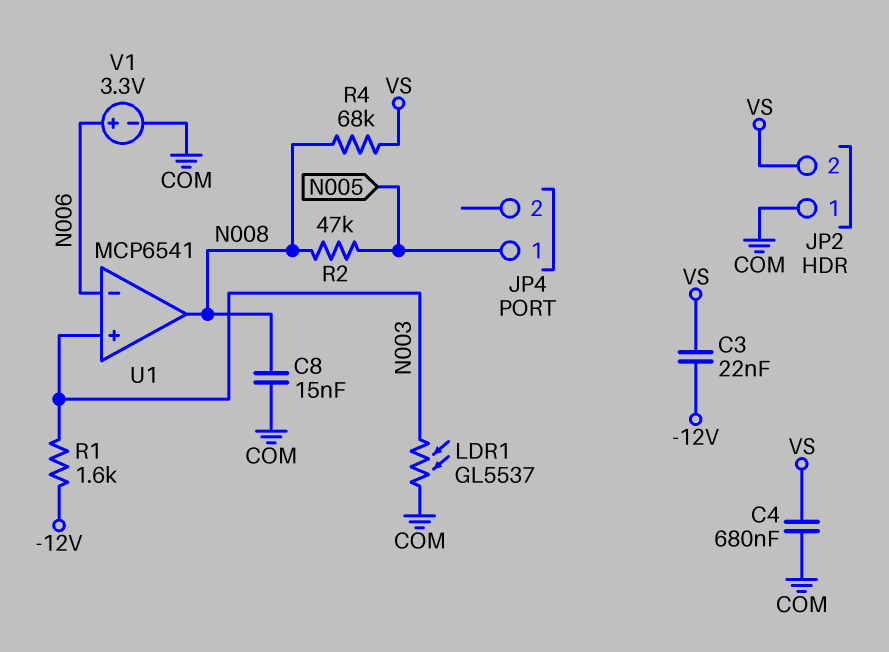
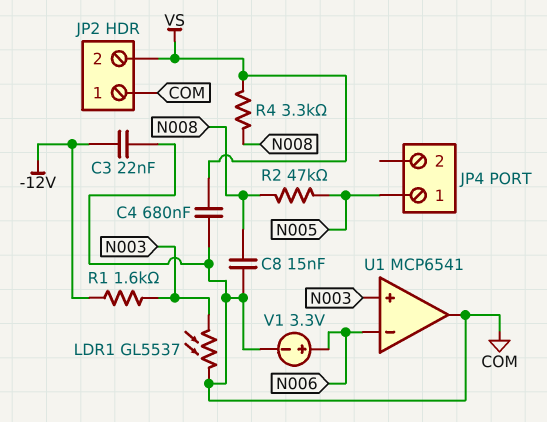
C3: 22nF (-12V, VS) -> 22nF (-12V, COM)
R4: 68k (N008, VS) -> 3.3k (N008, VS)
U1 pin out: N008 -> COM

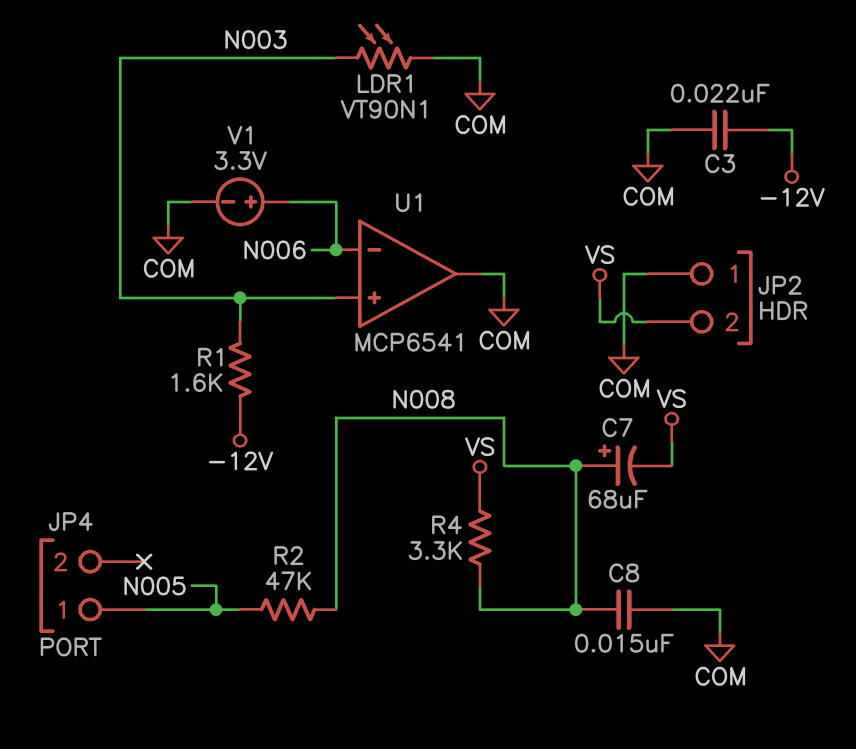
C4: 680nF (COM, VS) -> none
C7: none -> 68uF (plus N008, minus VS)
LDR1: GL5537 (COM, N003) -> VT90N1 (COM, N003)

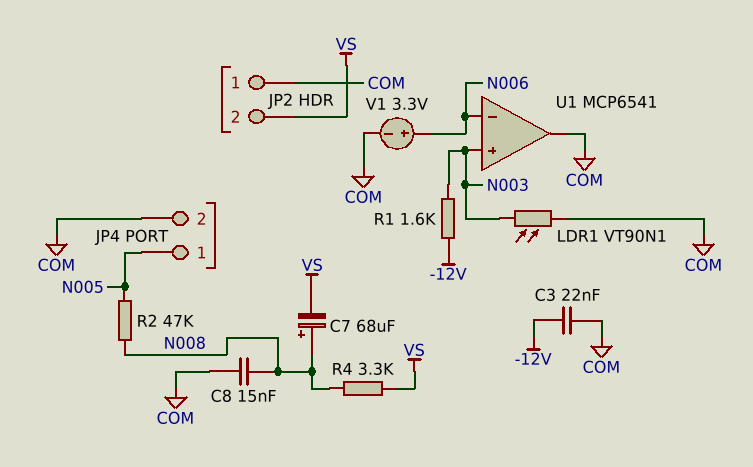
JP4 pin 2: none -> COM

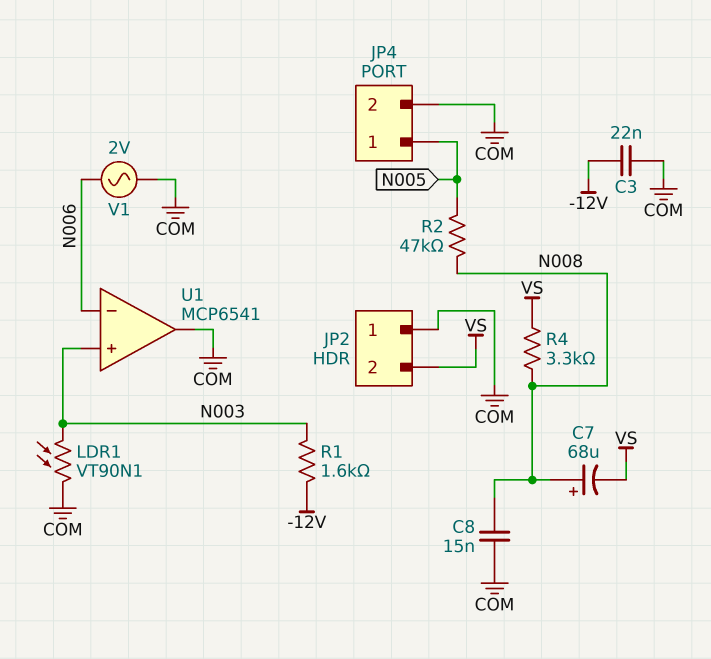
V1: 3.3V (plus N006, minus COM) -> AC 2V (COM, N006)

